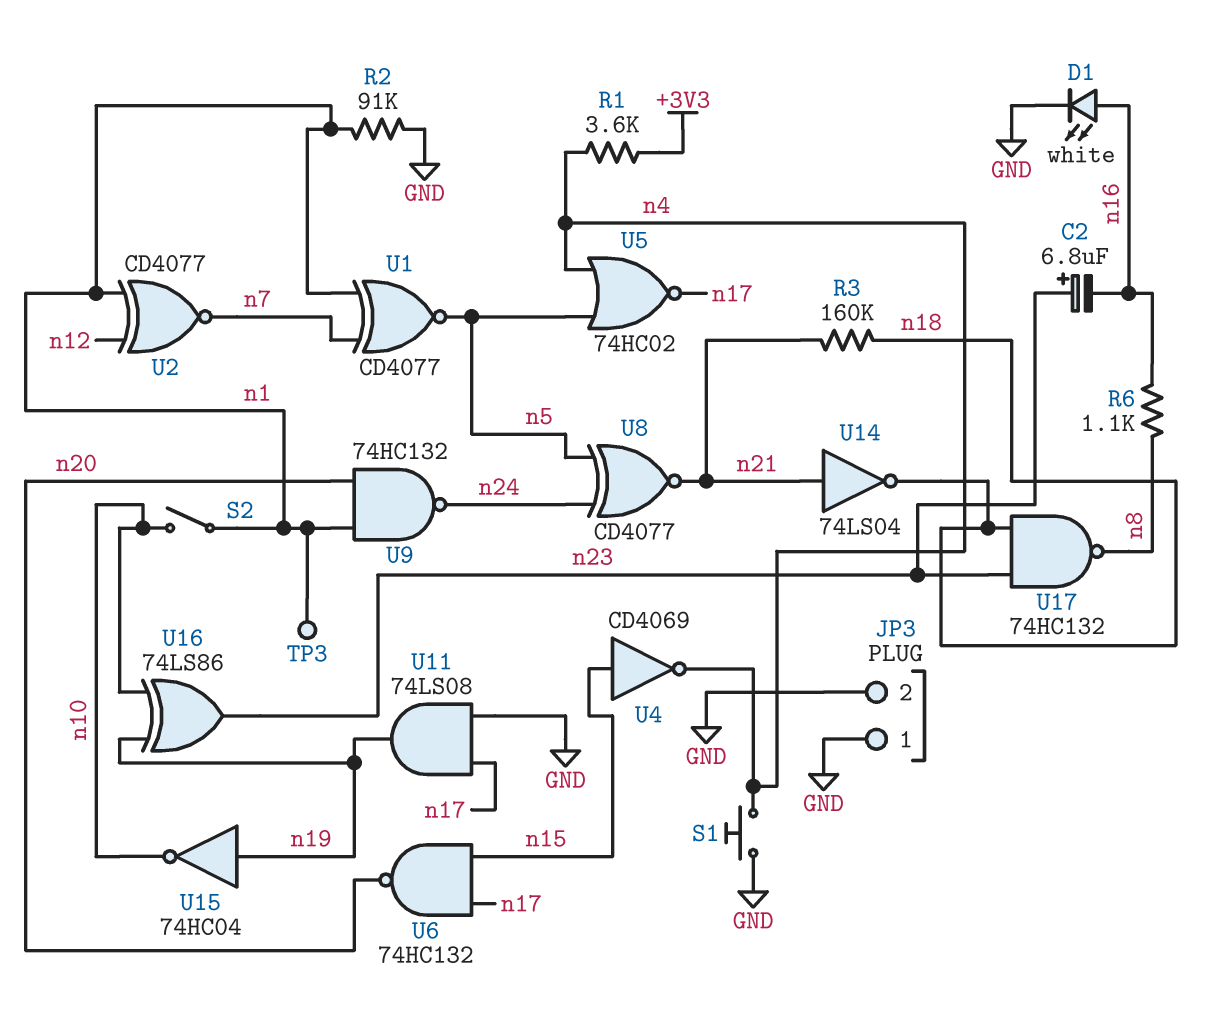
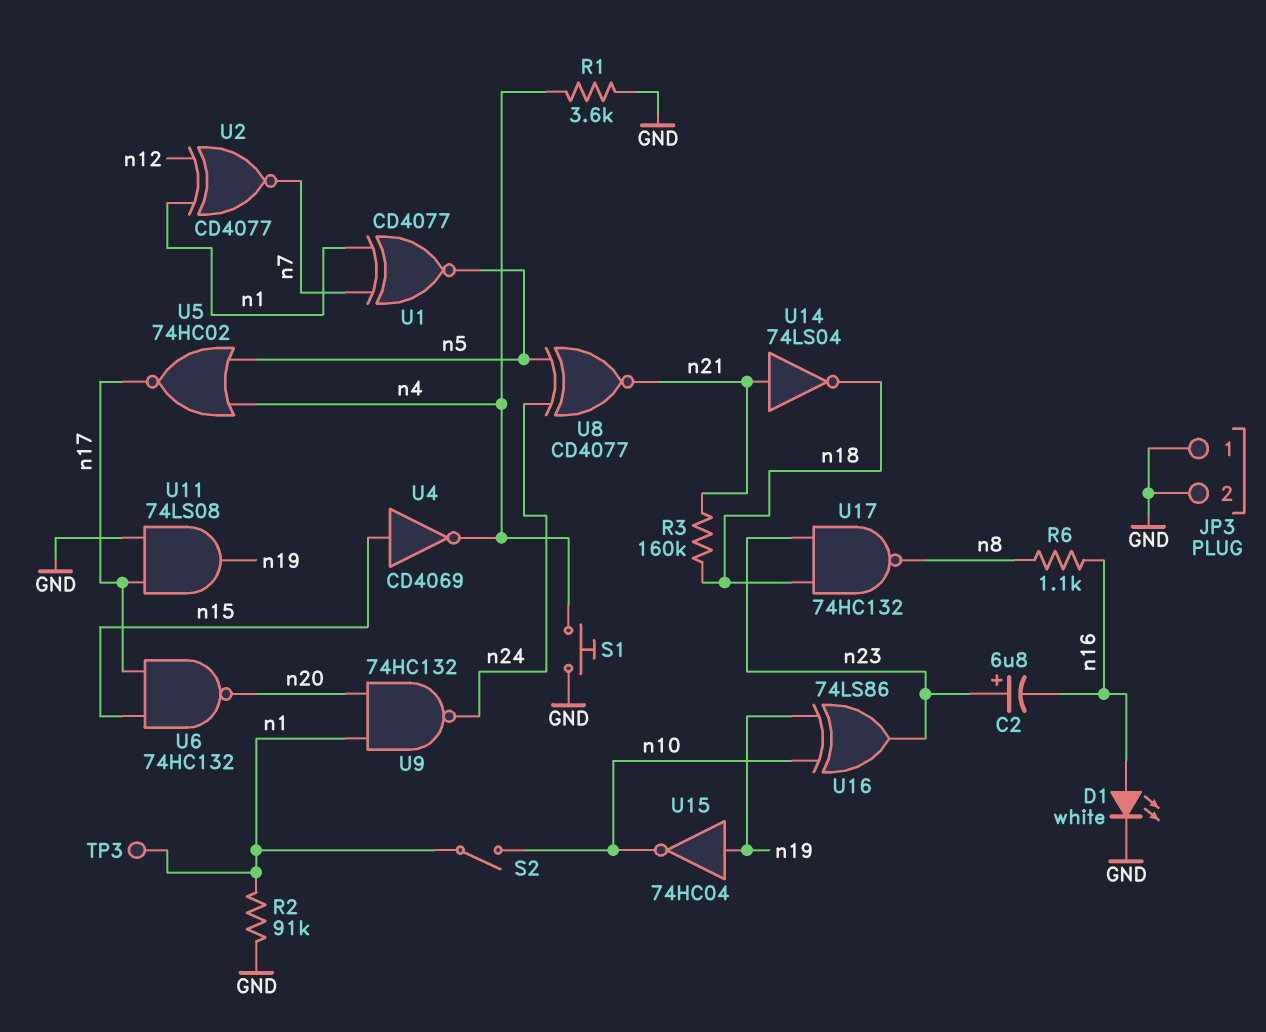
R1: 3.6k (+3V3, n4) -> 3.6k (GND, n4)

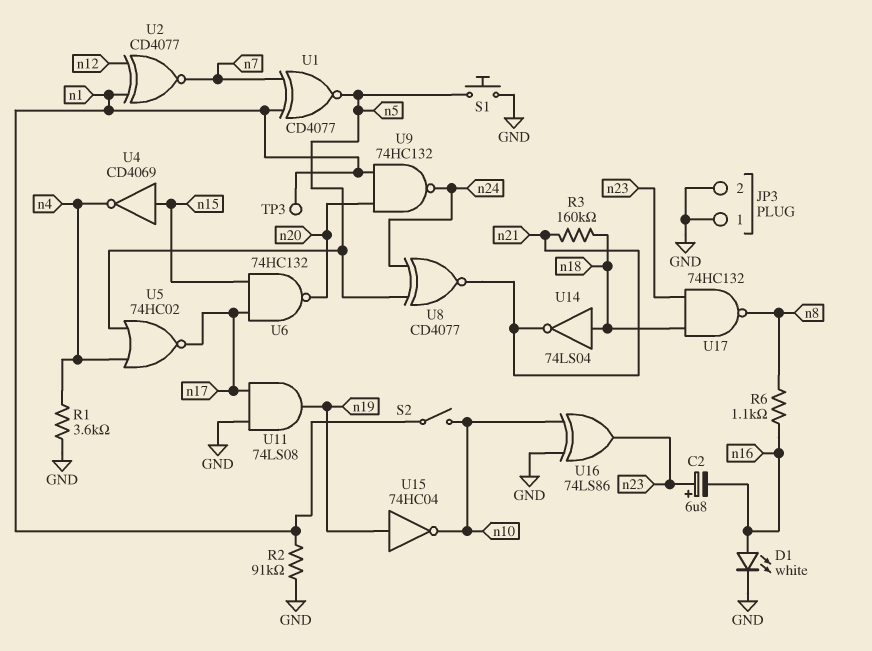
S1: button (GND, n4) -> button (GND, n5)
U14: NOT 74LS04 (in n21, out n18) -> NOT 74LS04 (in n18, out n21)
U16: XOR 74LS86 (in n10, in n19, out n23) -> XOR 74LS86 (in GND, in n10, out n23)

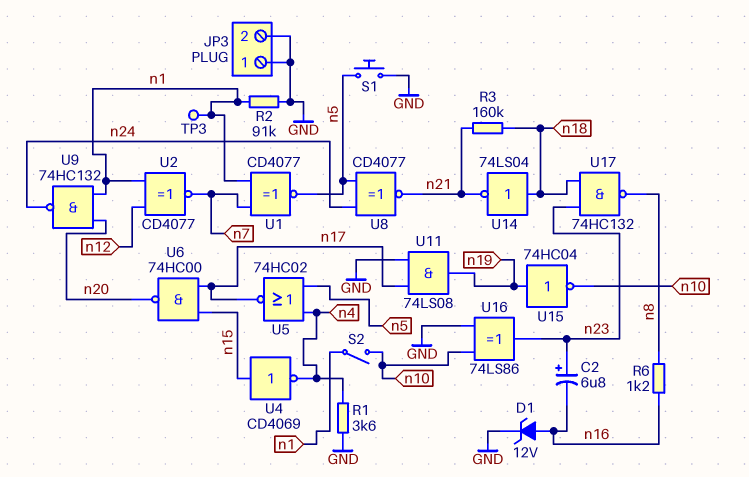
D1: LED white (A n16, K GND) -> zener 12V (A n16, K GND)
R6: 1.1k (n8, n16) -> 1.2k (n8, n16)
U6: NAND 74HC132 (in n15, in n17, out n20) -> NAND 74HC00 (in n15, in n17, out n20)

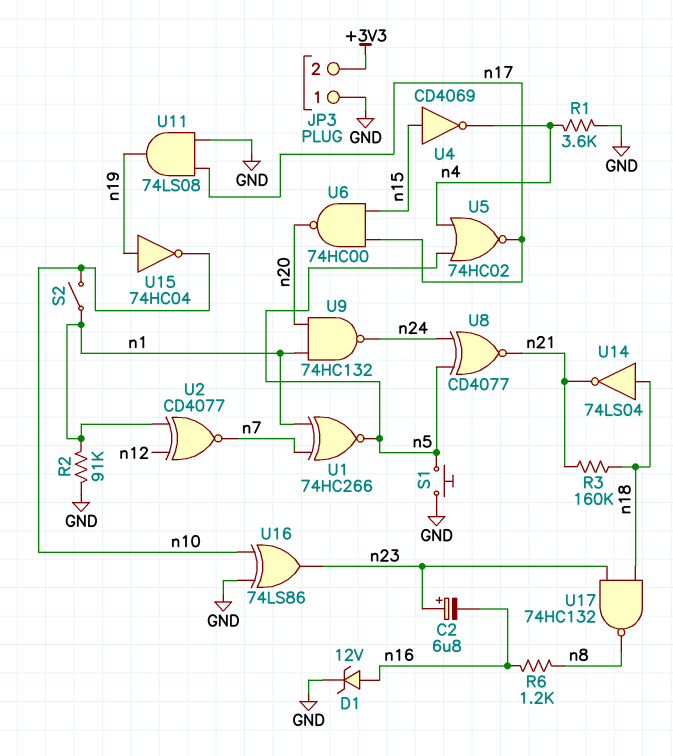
JP3 pin 2: GND -> +3V3
TP3: test point (n1) -> none
U1: XNOR CD4077 (in n1, in n7, out n5) -> XNOR 74HC266 (in n1, in n7, out n5)

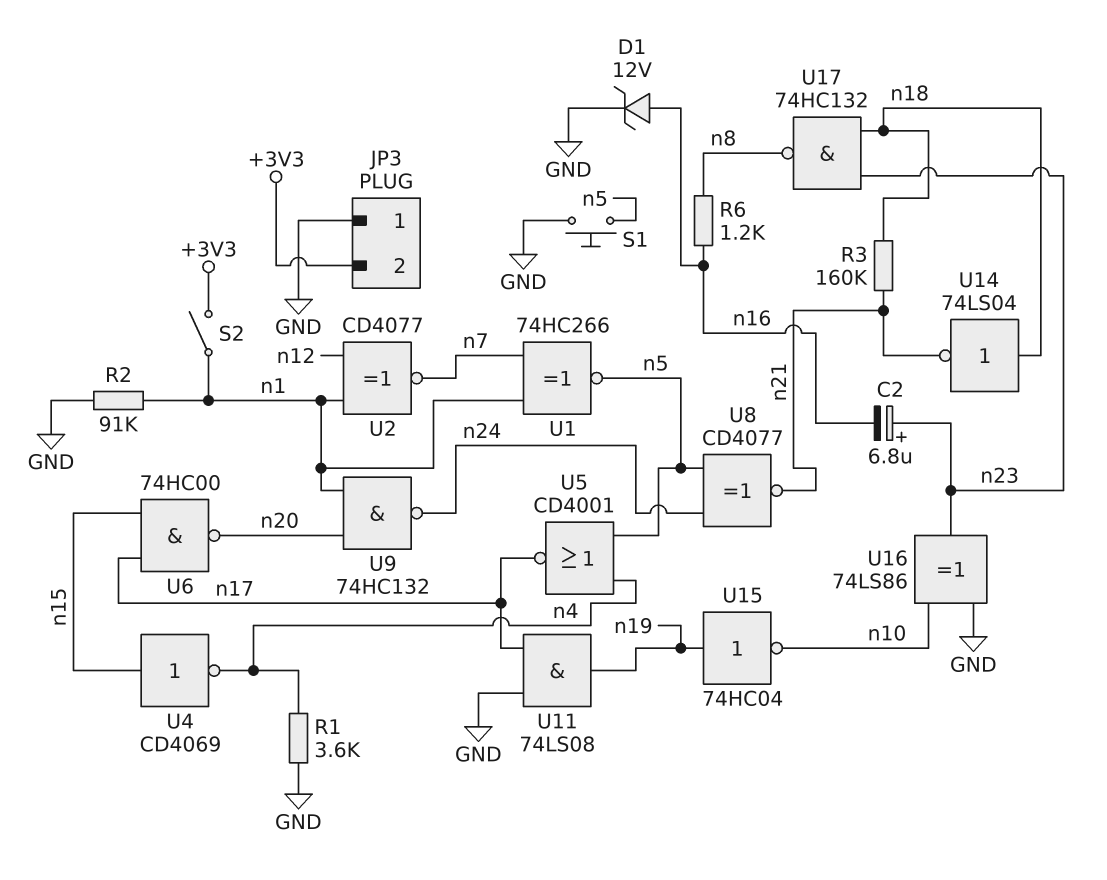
S2: switch (n1, n10) -> switch (+3V3, n1)
U5: NOR 74HC02 (in n4, in n5, out n17) -> NOR CD4001 (in n4, in n5, out n17)

